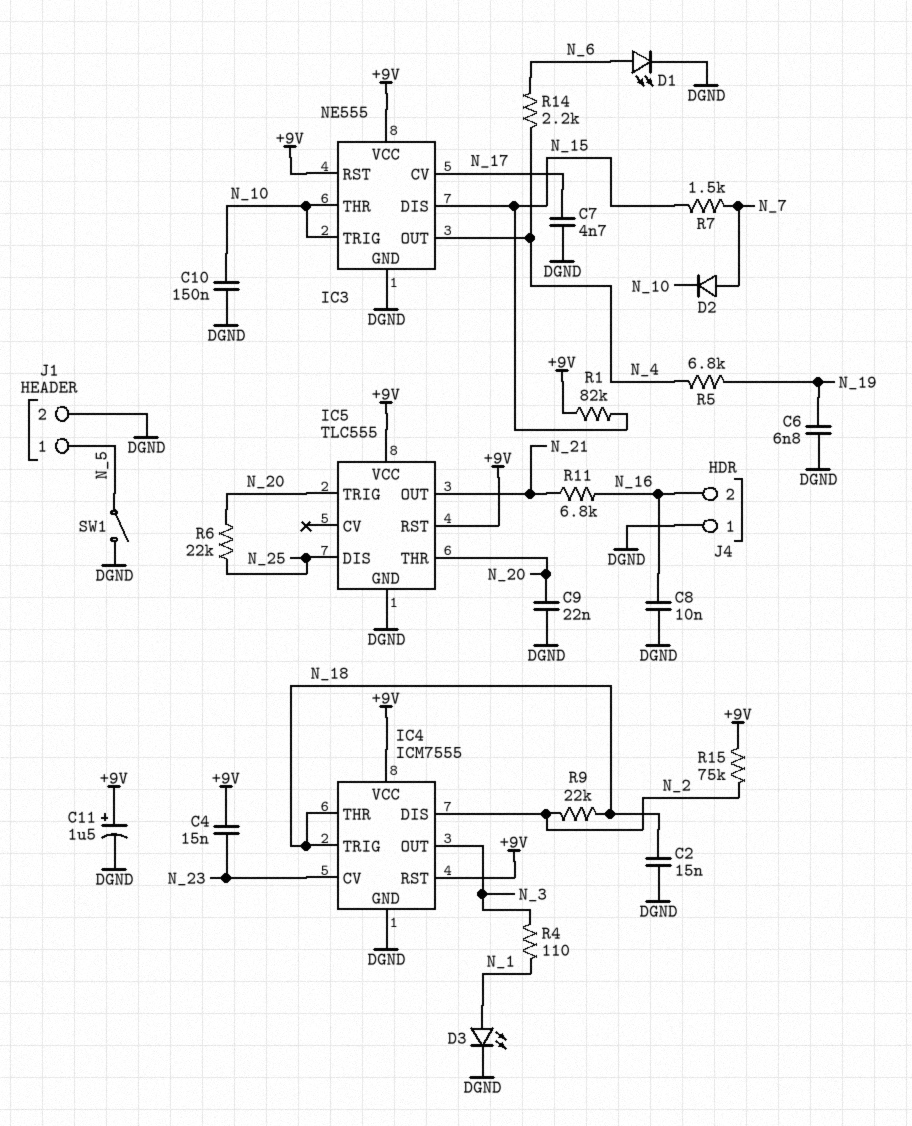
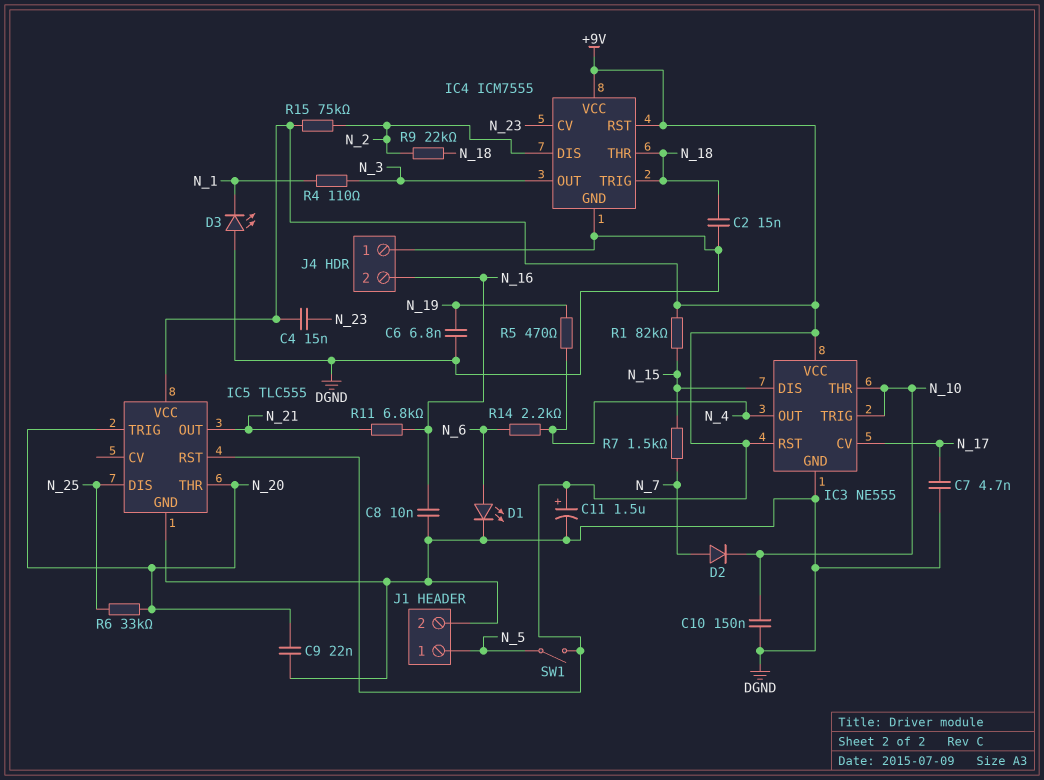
D3: LED (A N_1, K DGND) -> LED (A DGND, K N_1)
R5: 6.8k (N_4, N_19) -> 470 (N_4, N_19)
R6: 22k (N_20, N_25) -> 33k (N_20, N_25)
SW1: switch (DGND, N_5) -> switch (+9V, N_5)

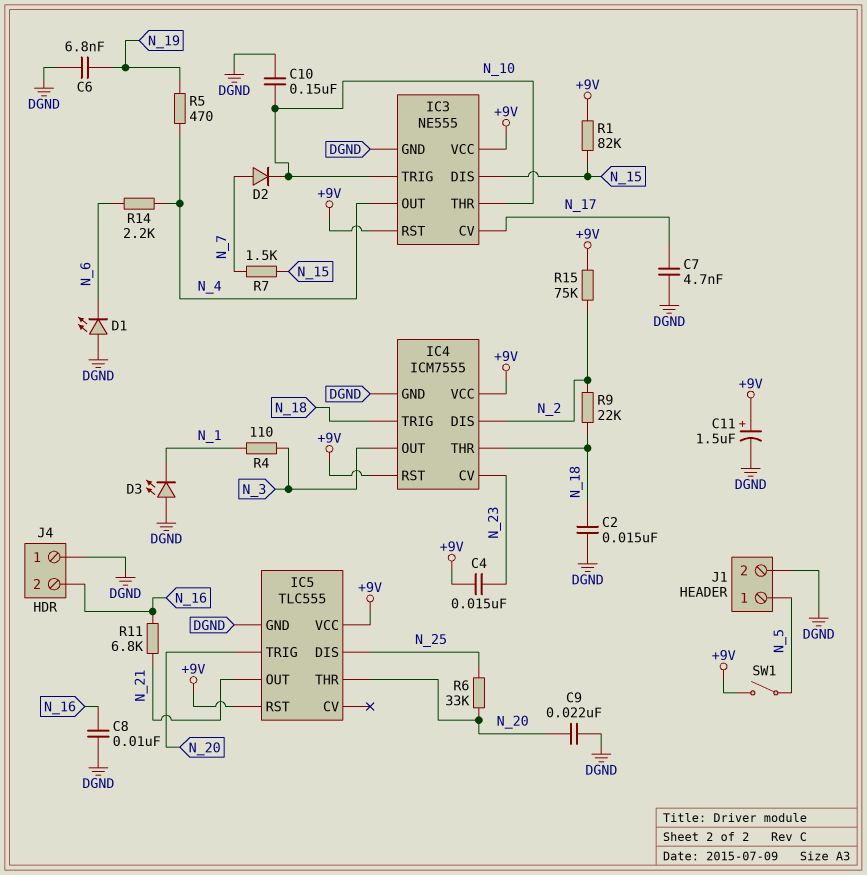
D1: LED (A N_6, K DGND) -> LED (A DGND, K N_6)

